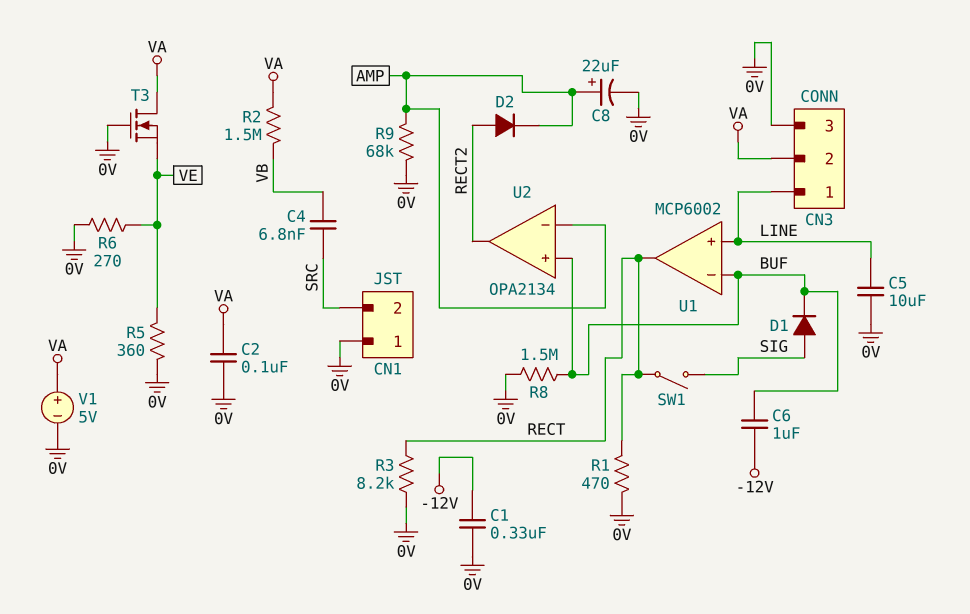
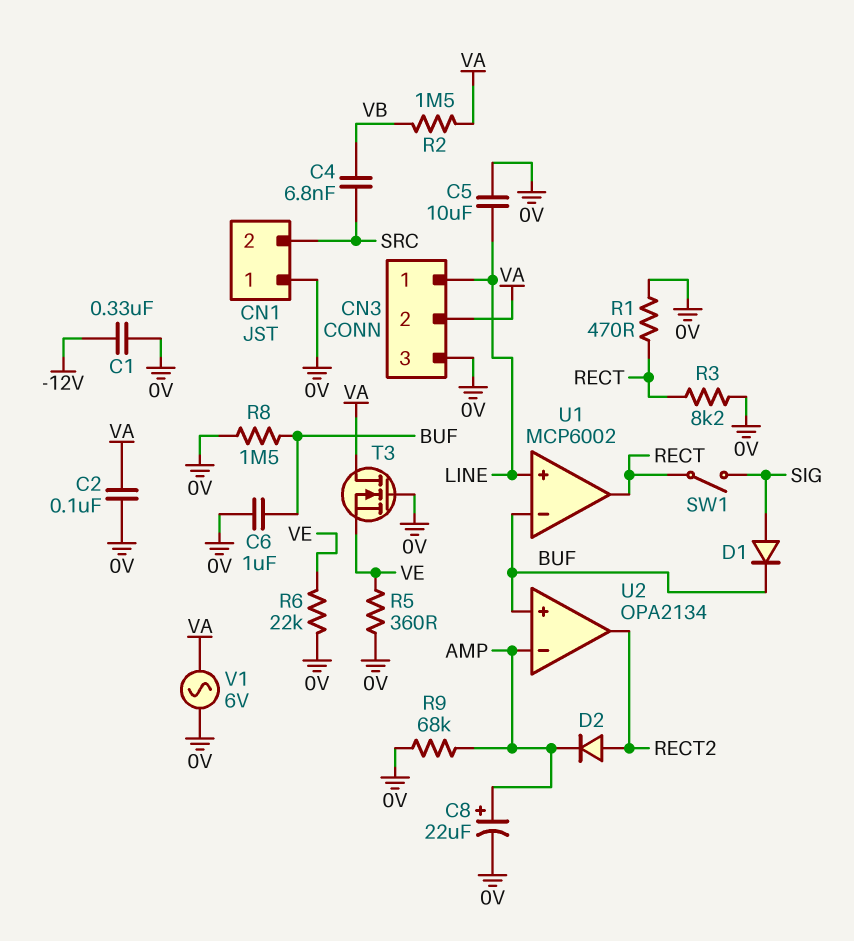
C6: 1uF (-12V, BUF) -> 1uF (0V, BUF)
R6: 270 (0V, VE) -> 22k (0V, VE)
V1: 5V (plus VA, minus 0V) -> AC 6V (0V, VA)

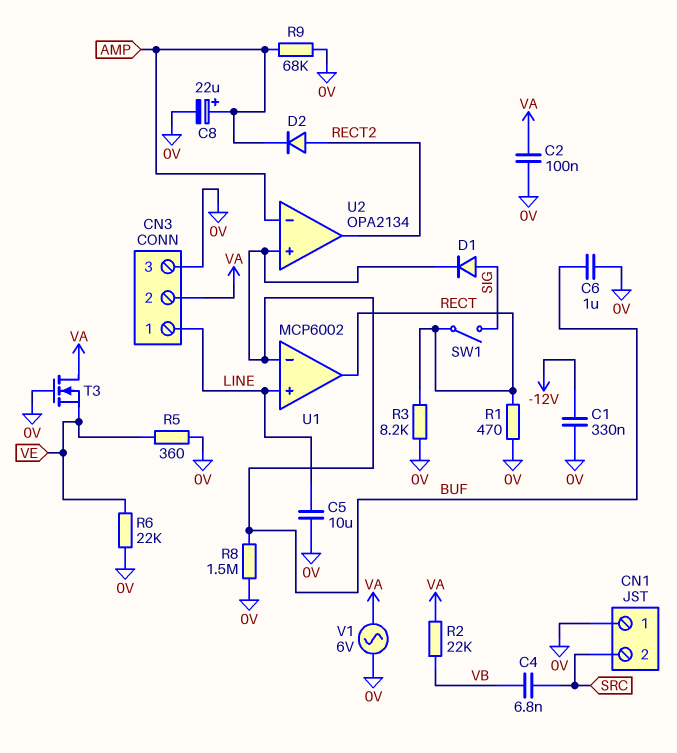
R2: 1.5M (VA, VB) -> 22k (VA, VB)

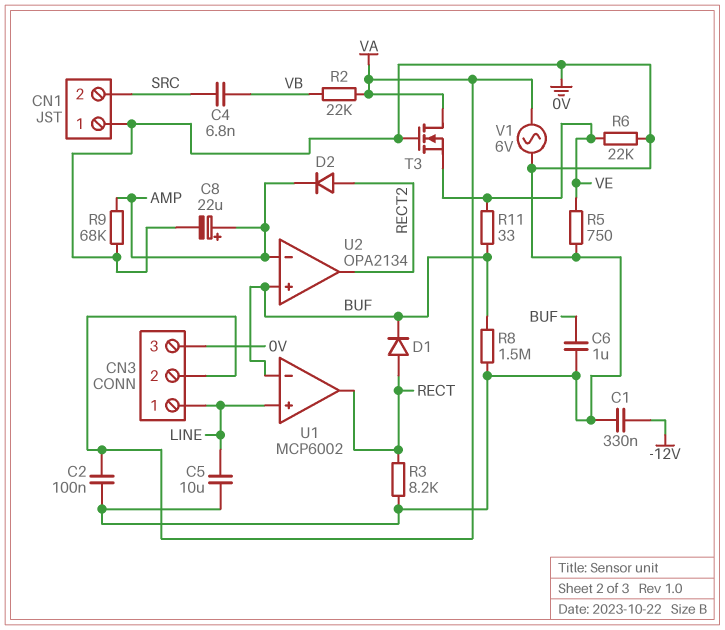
D1: diode (A SIG, K BUF) -> diode (A RECT, K BUF)
R1: 470 (0V, RECT) -> none
R5: 360 (0V, VE) -> 750 (0V, VE)
R11: none -> 33 (BUF, VE)
SW1: switch (RECT, SIG) -> none

